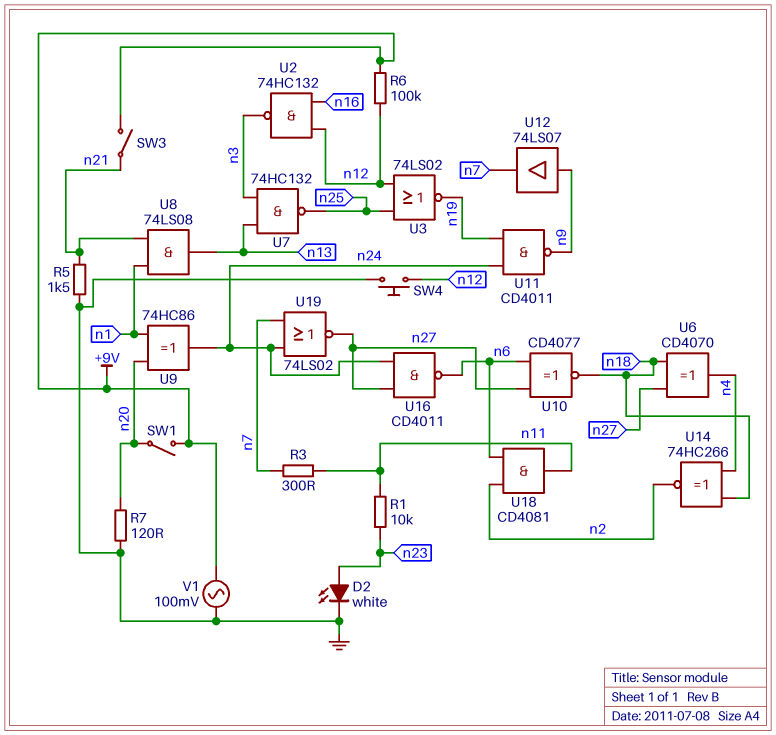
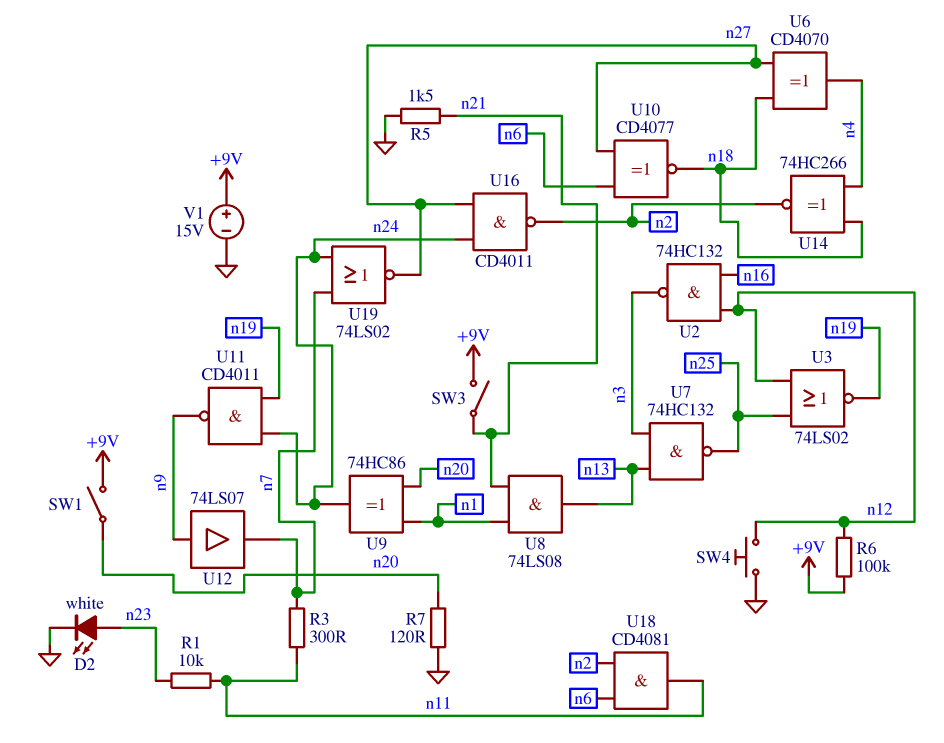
U16: NAND CD4011 (in n24, in n27, out n6) -> NAND CD4011 (in n24, in n27, out n2)
V1: AC 100mV (+9V, GND) -> 15V (plus +9V, minus GND)

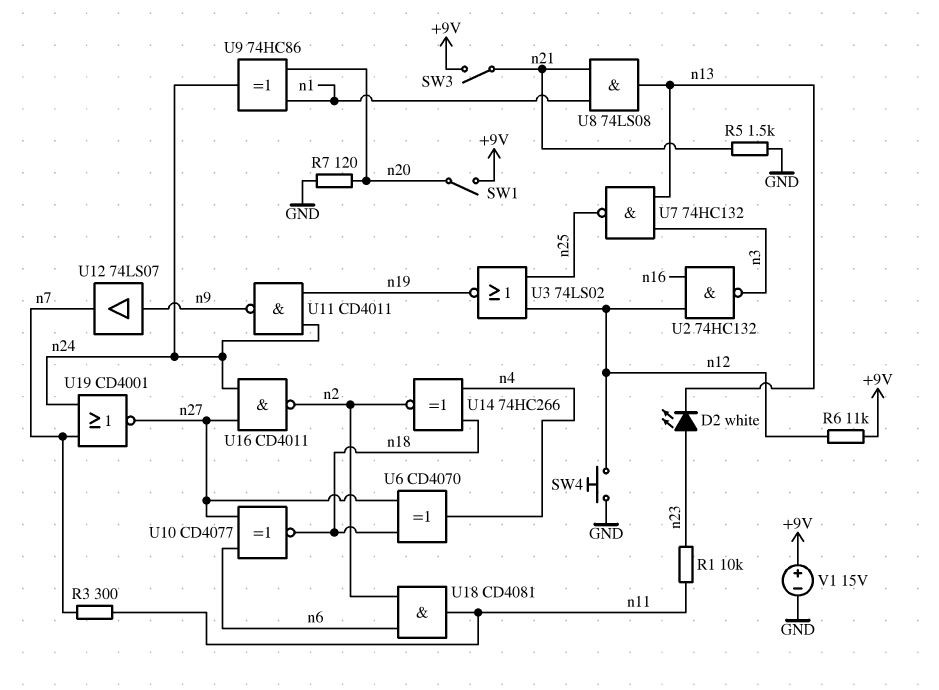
D2: LED white (A n23, K GND) -> LED white (A n23, K n13)
R6: 100k (+9V, n12) -> 11k (+9V, n12)
U19: NOR 74LS02 (in n7, in n24, out n27) -> NOR CD4001 (in n7, in n24, out n27)

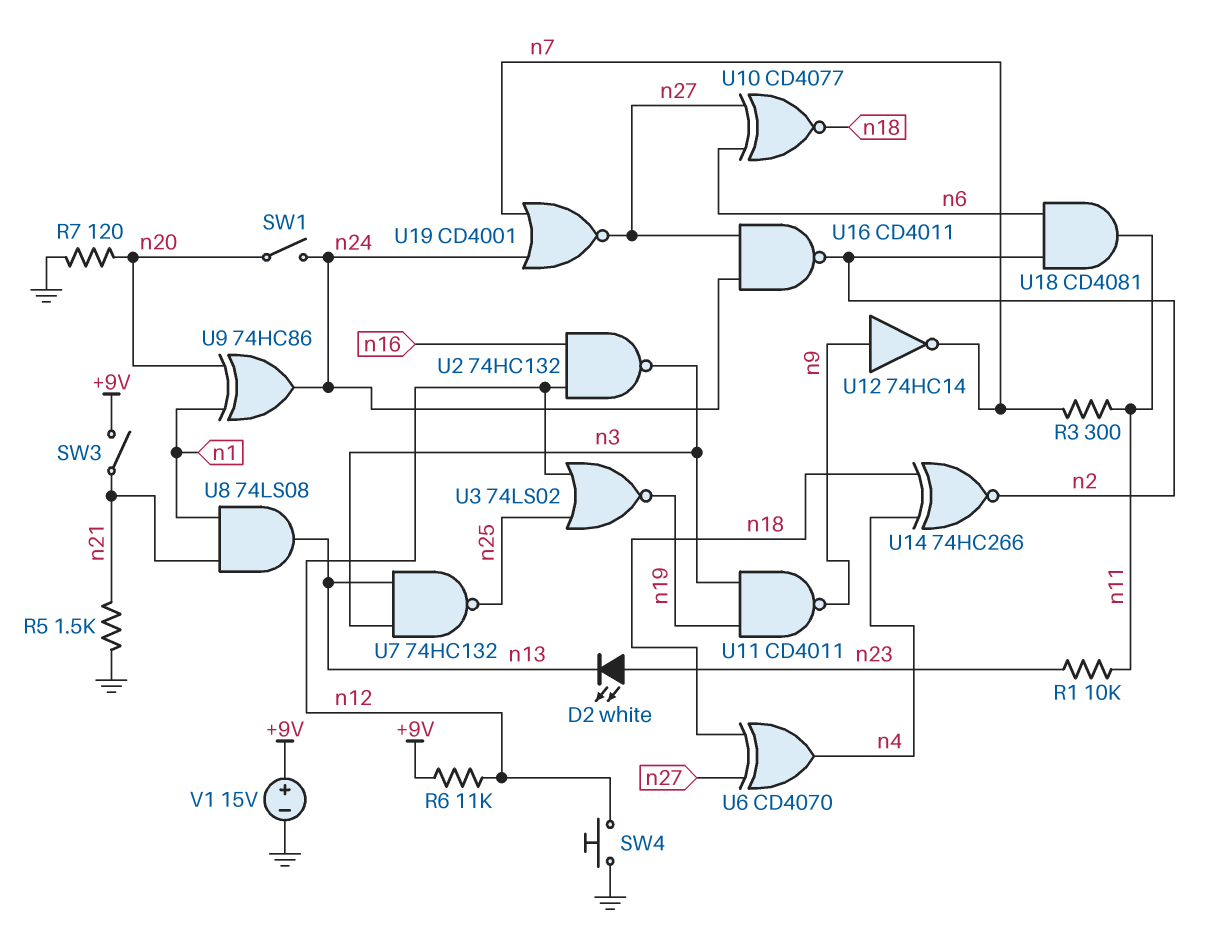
SW1: switch (+9V, n20) -> switch (n20, n24)
U11: NAND CD4011 (in n19, in n24, out n9) -> NAND CD4011 (in n3, in n19, out n9)
U12: buffer 74LS07 (in n9, out n7) -> NOT 74HC14 (in n9, out n7)

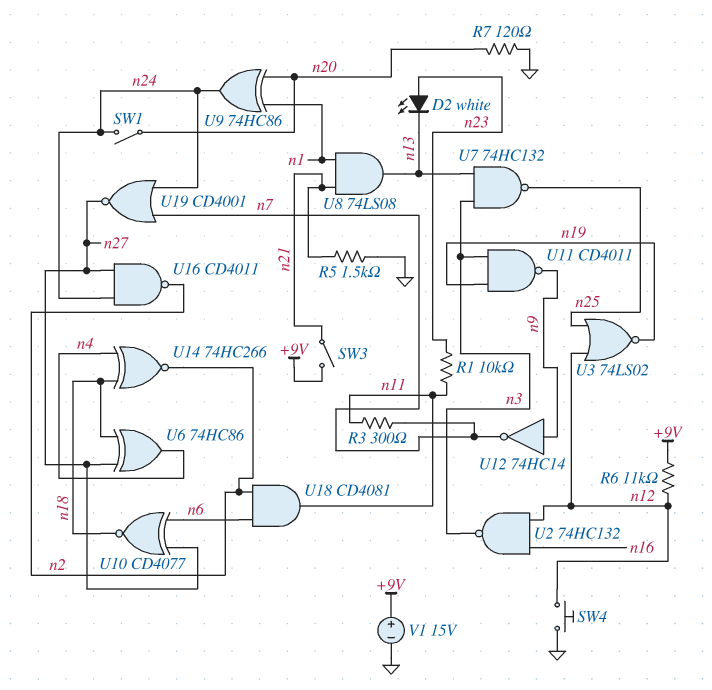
U6: XOR CD4070 (in n18, in n27, out n4) -> XOR 74HC86 (in n18, in n27, out n4)

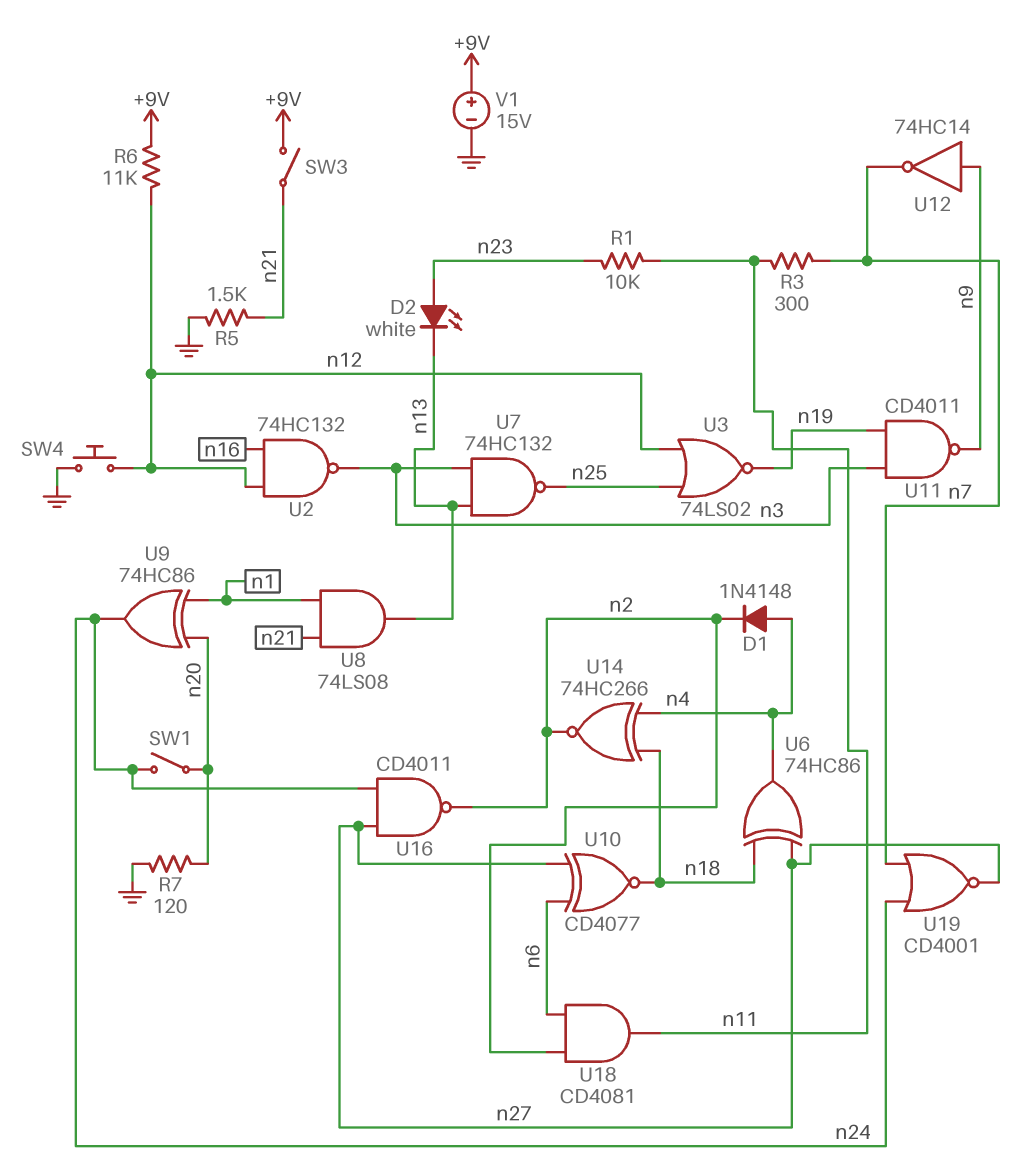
D1: none -> diode 1N4148 (A n4, K n2)

